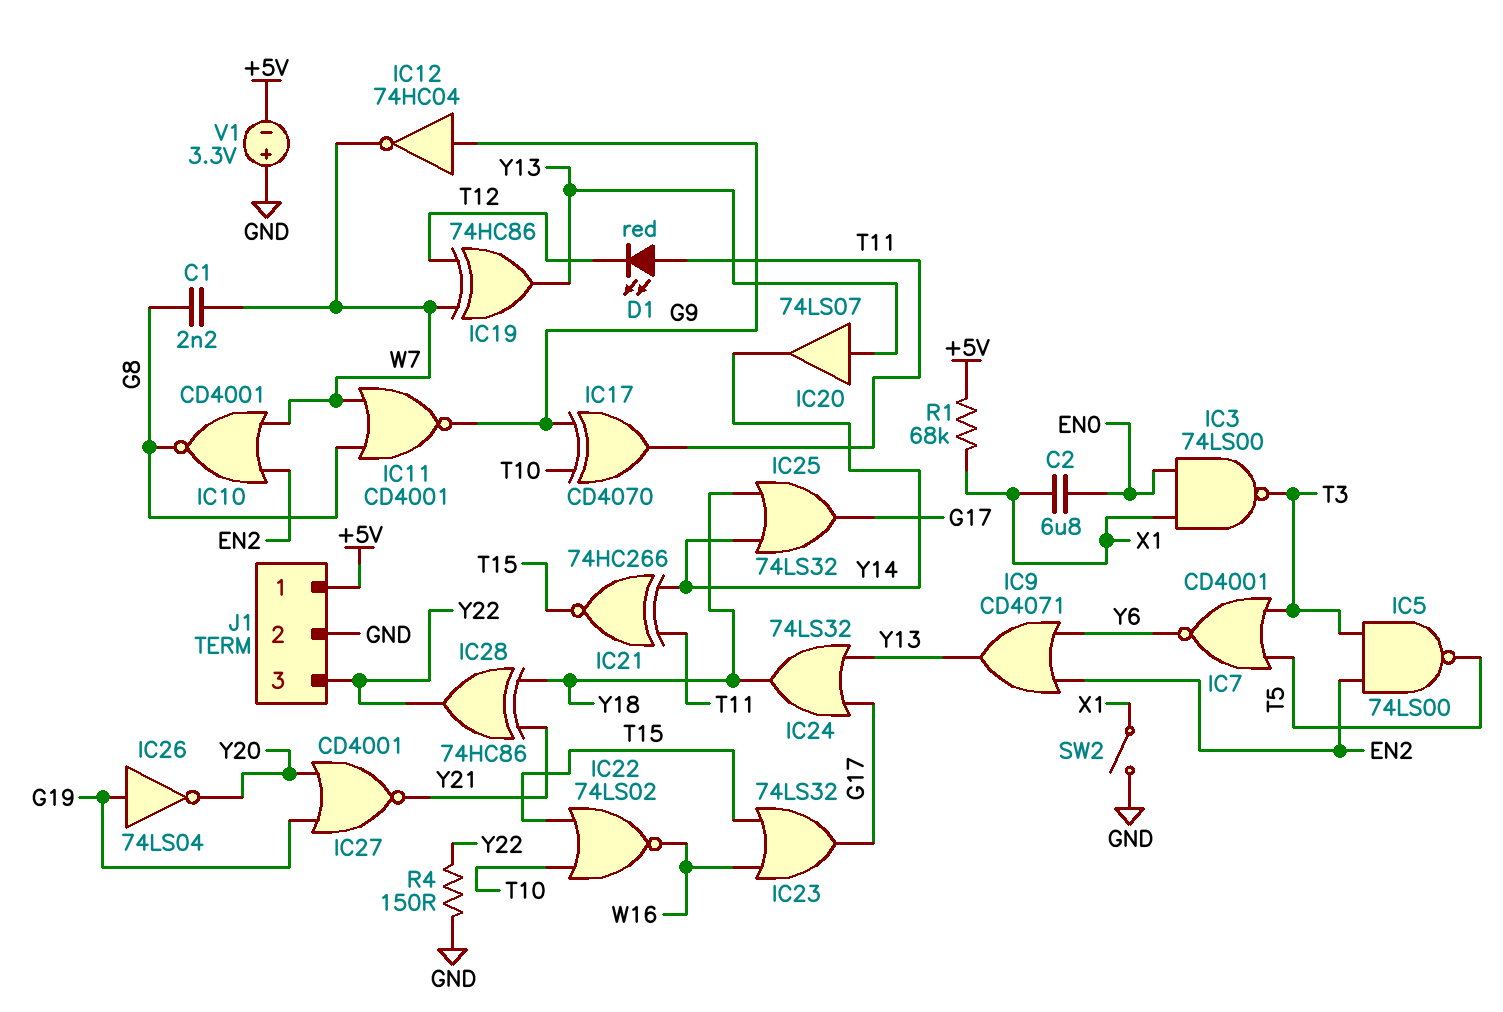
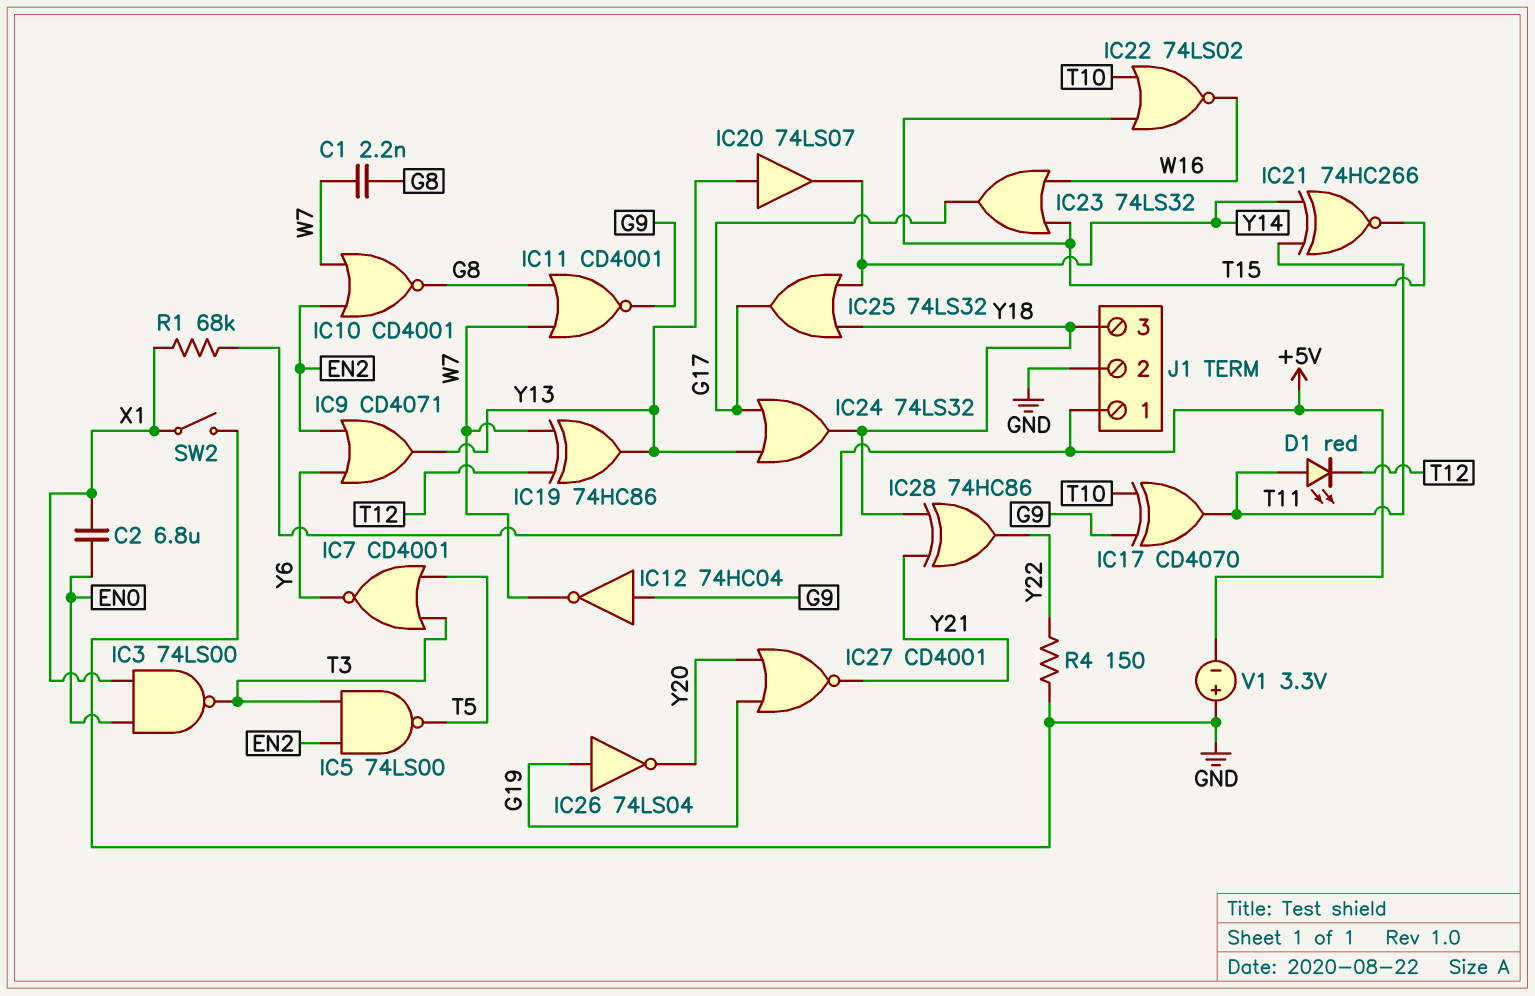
J1 pin 3: Y22 -> Y18

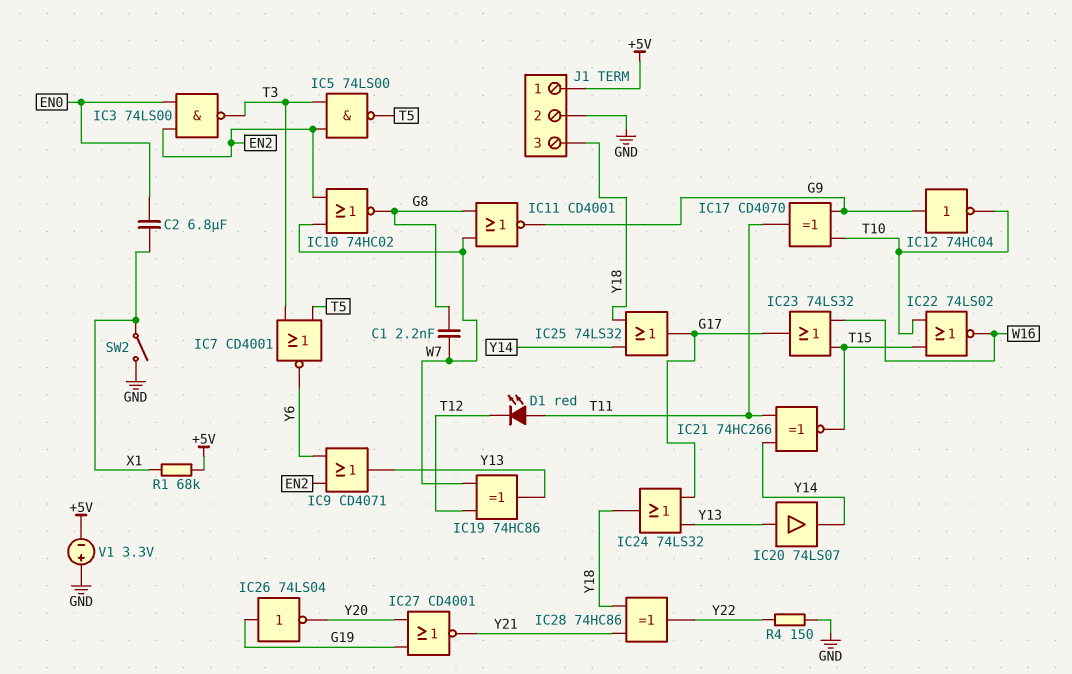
IC3: NAND 74LS00 (in EN0, in X1, out T3) -> NAND 74LS00 (in EN0, in EN2, out T3)
IC10: NOR CD4001 (in EN2, in W7, out G8) -> NOR 74HC02 (in EN2, in W7, out G8)
IC12: NOT 74HC04 (in G9, out W7) -> NOT 74HC04 (in G9, out T10)

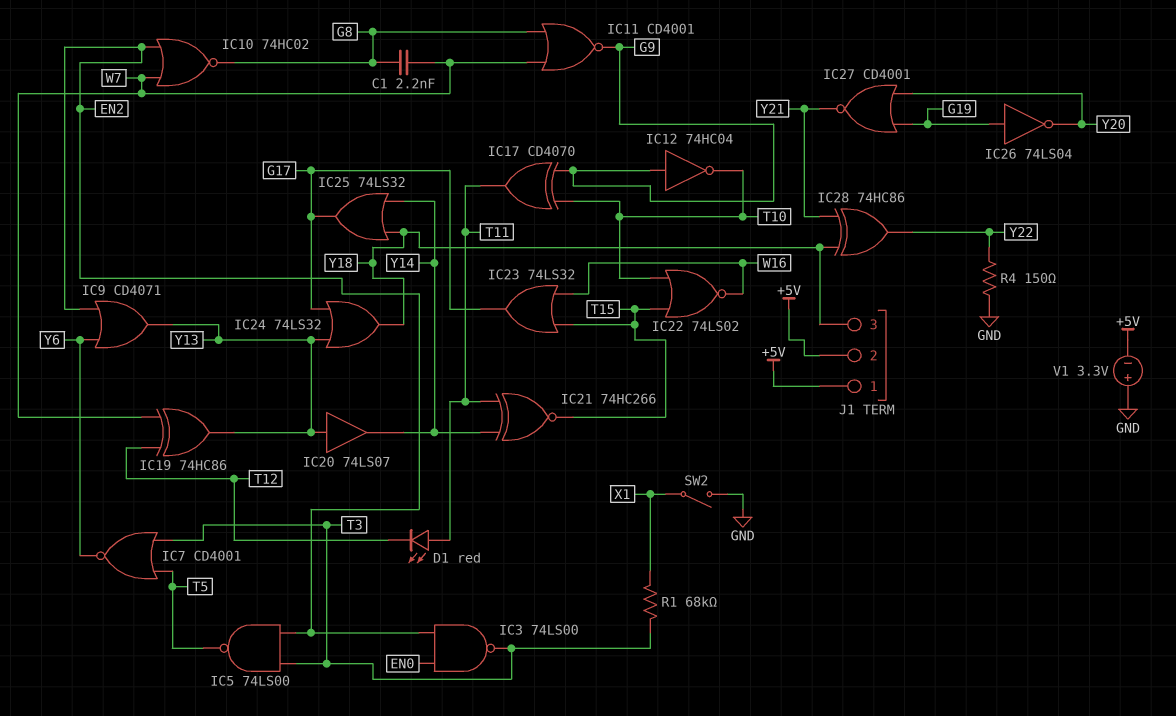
C2: 6.8uF (EN0, X1) -> none
J1 pin 2: GND -> +5V
R1: 68k (+5V, X1) -> 68k (T3, X1)

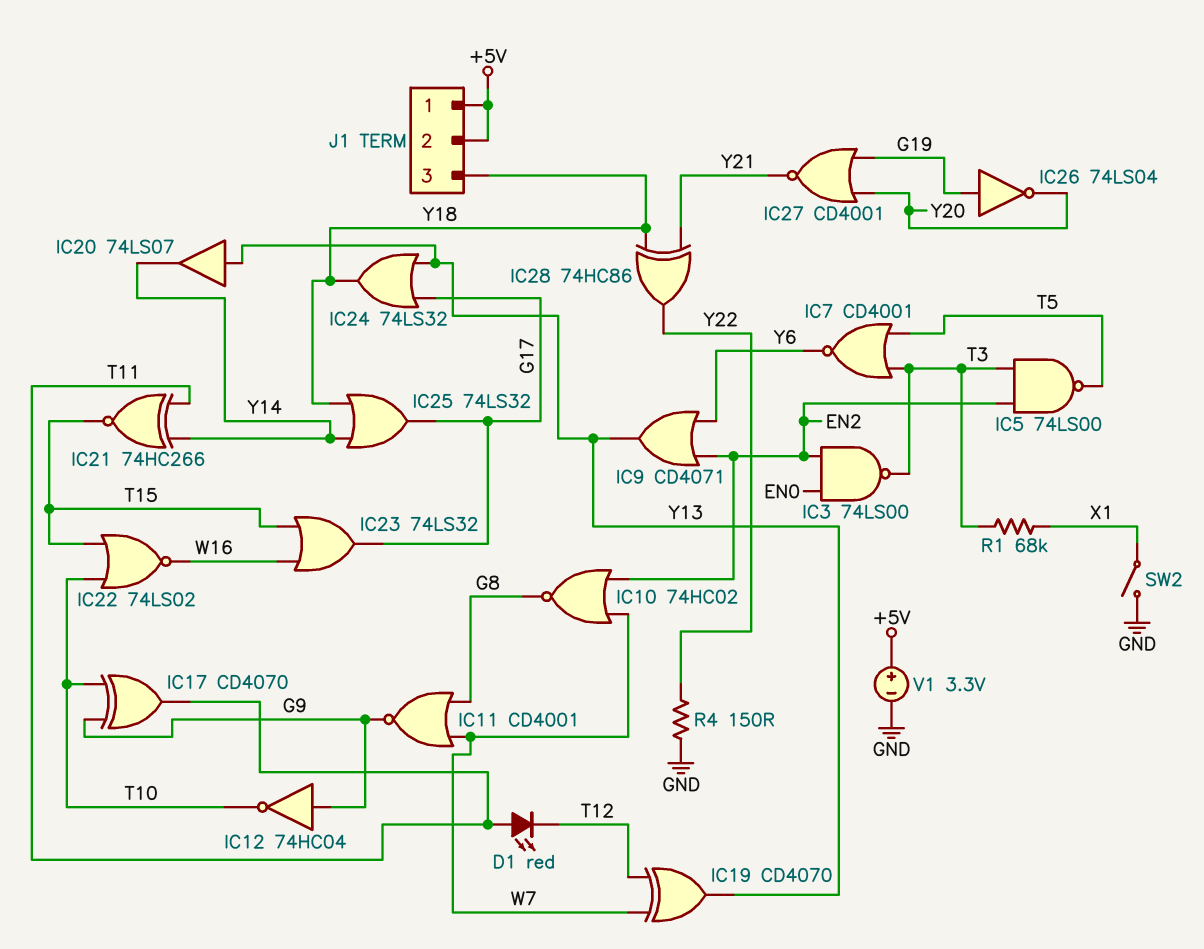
C1: 2.2nF (G8, W7) -> none
IC19: XOR 74HC86 (in T12, in W7, out Y13) -> XOR CD4070 (in T12, in W7, out Y13)
V1: 3.3V (plus GND, minus +5V) -> 3.3V (plus +5V, minus GND)

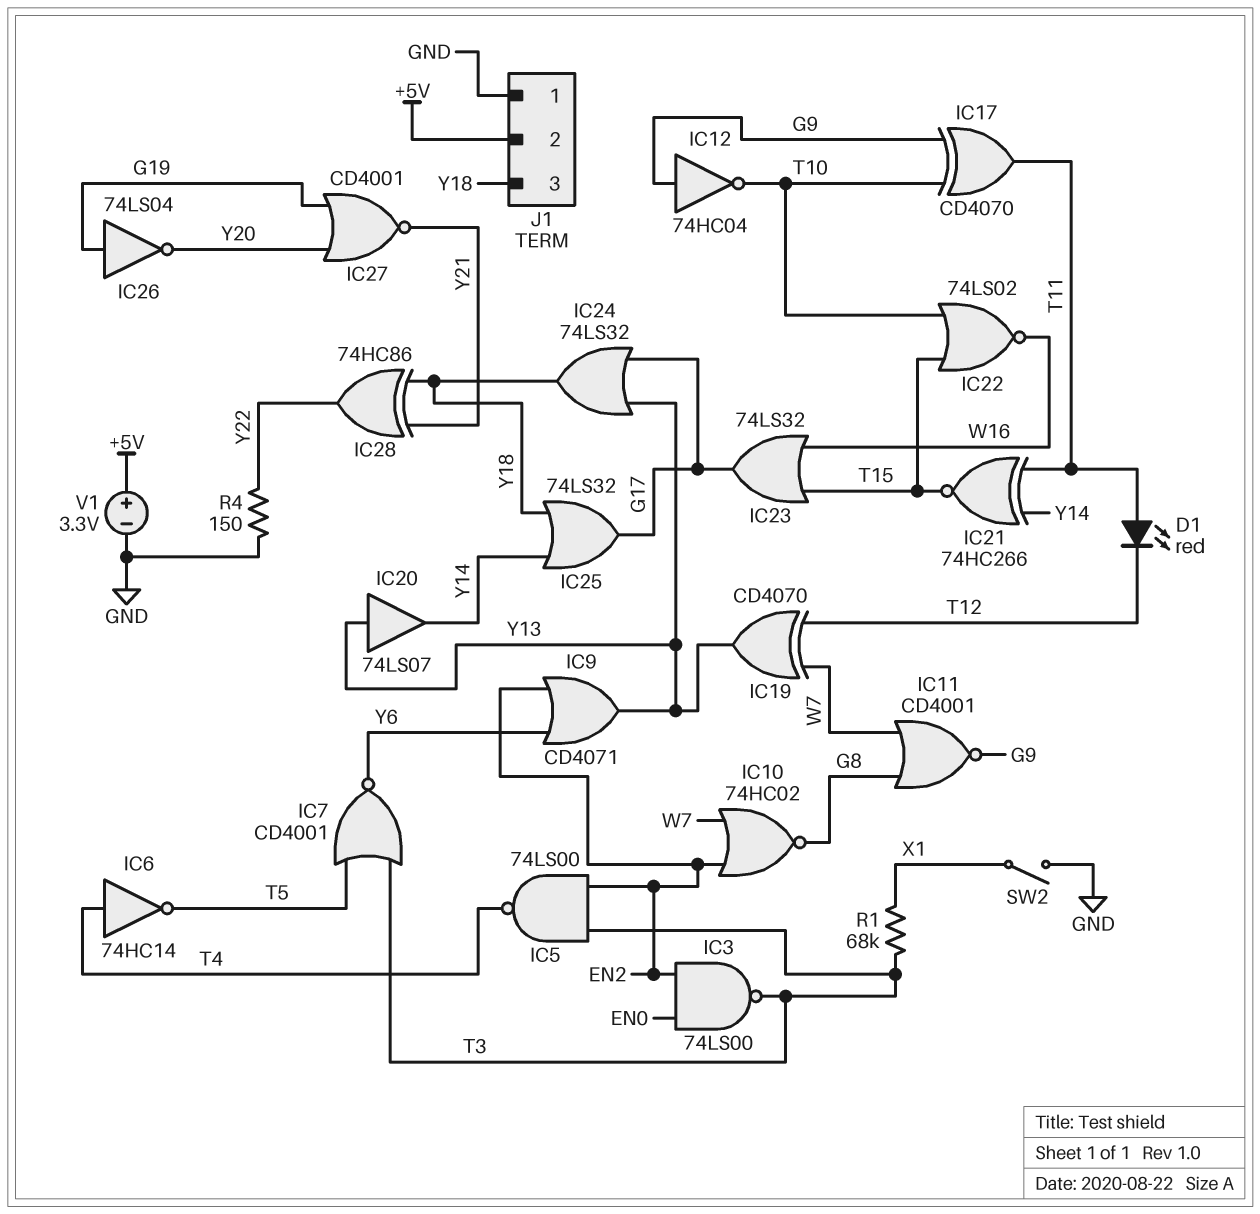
IC5: NAND 74LS00 (in EN2, in T3, out T5) -> NAND 74LS00 (in EN2, in T3, out T4)
IC6: none -> NOT 74HC14 (in T4, out T5)
J1 pin 1: +5V -> GND

